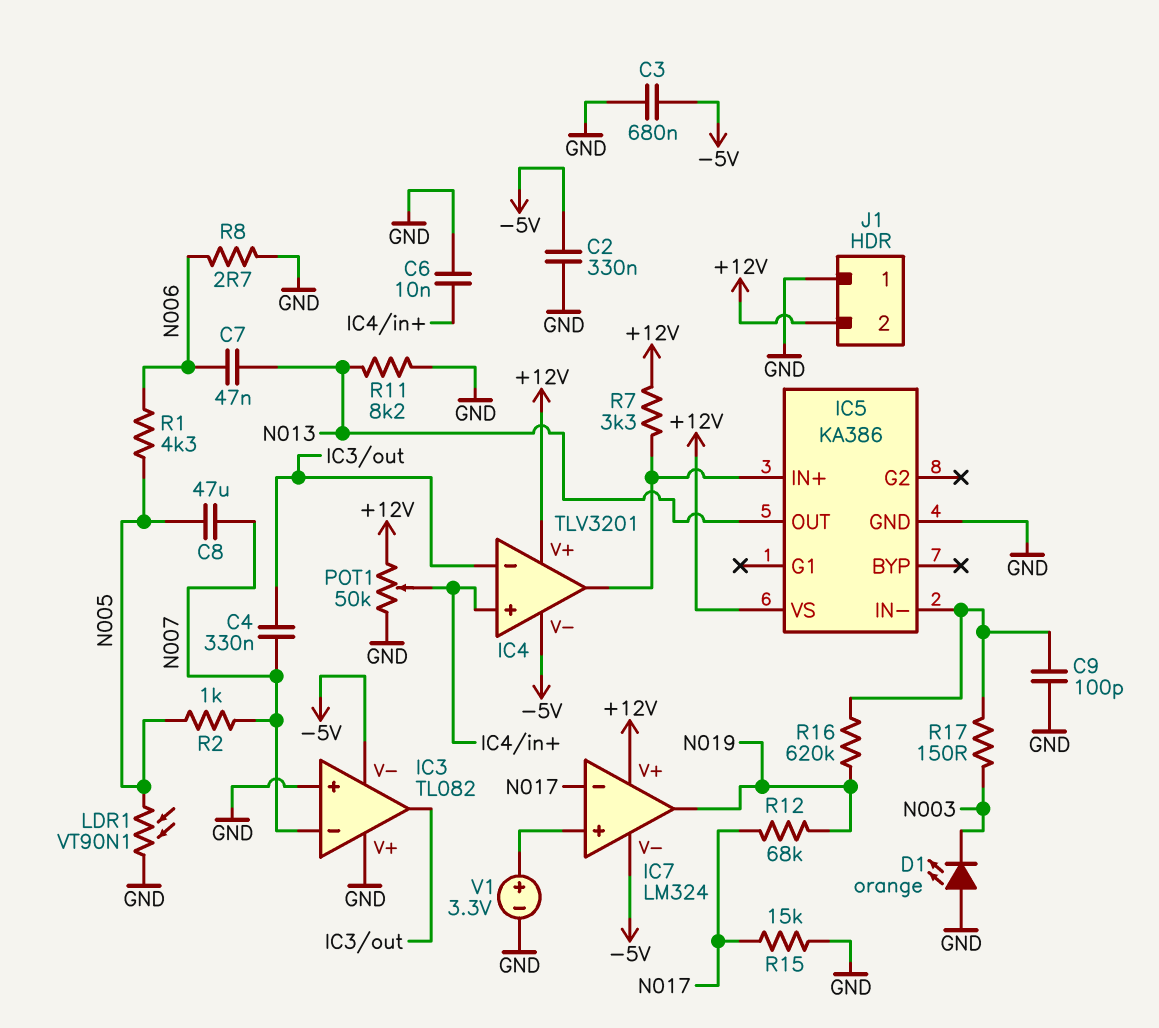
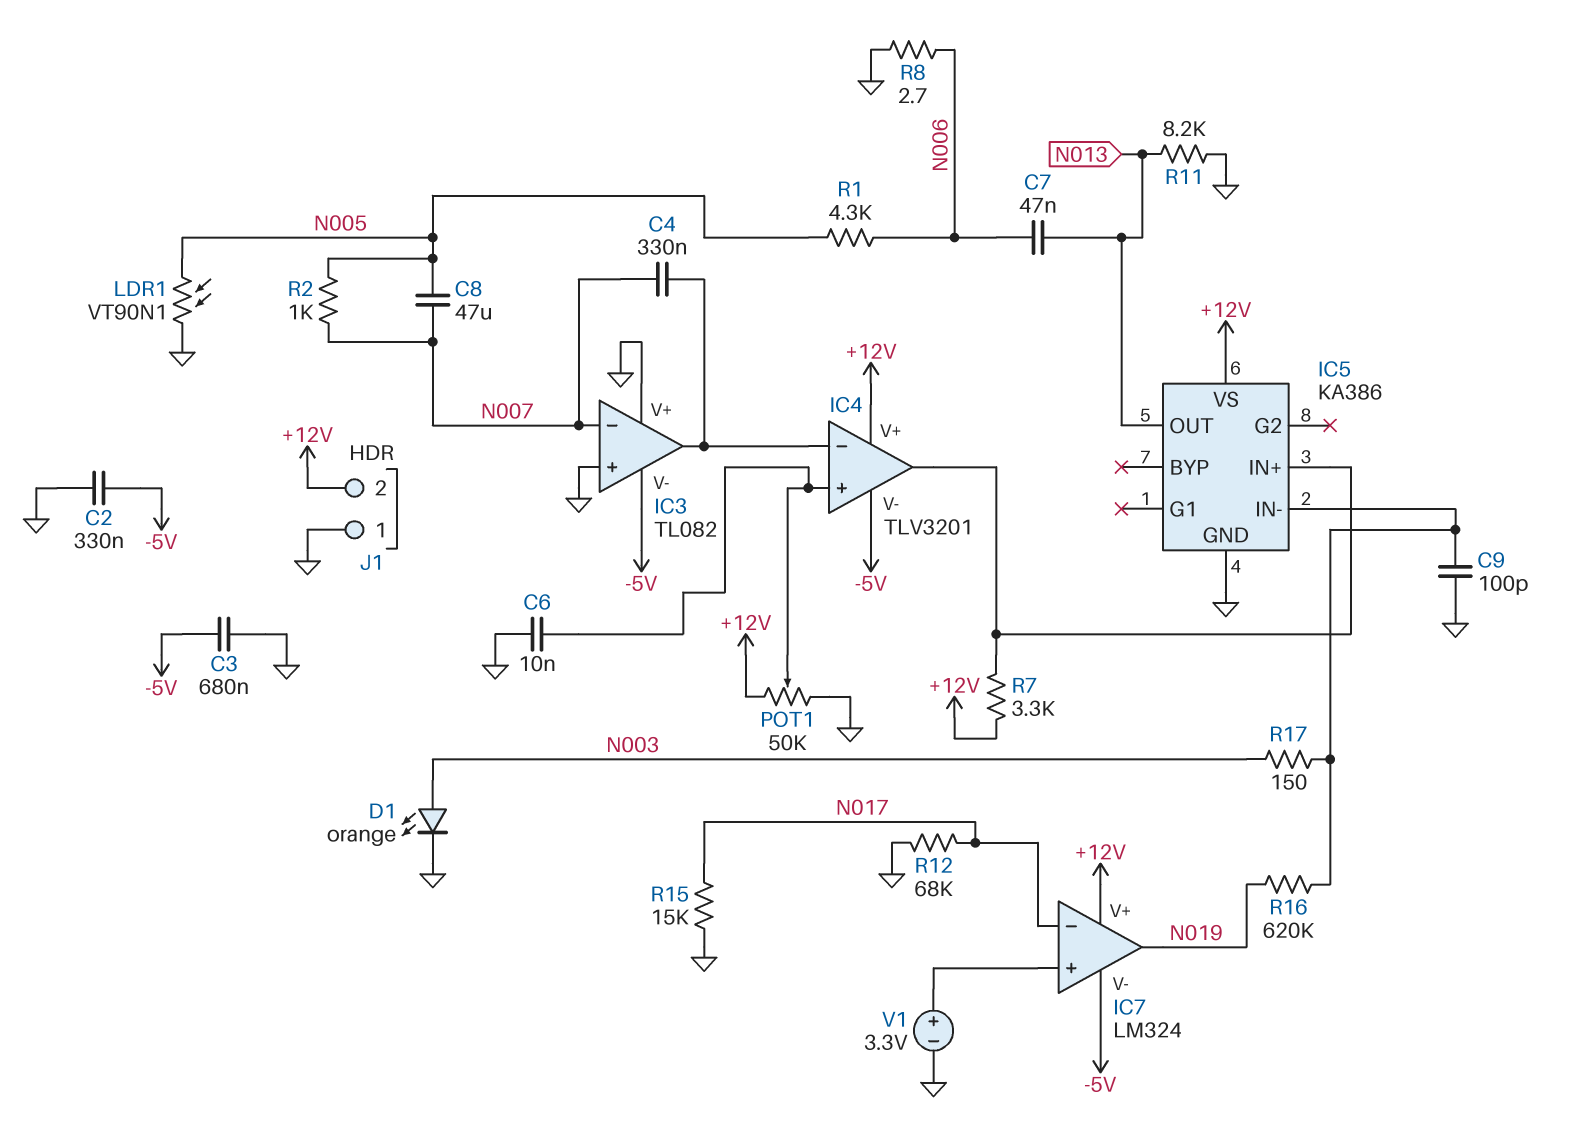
D1: LED orange (A GND, K N003) -> LED orange (A N003, K GND)
R12: 68k (N017, N019) -> 68k (GND, N017)

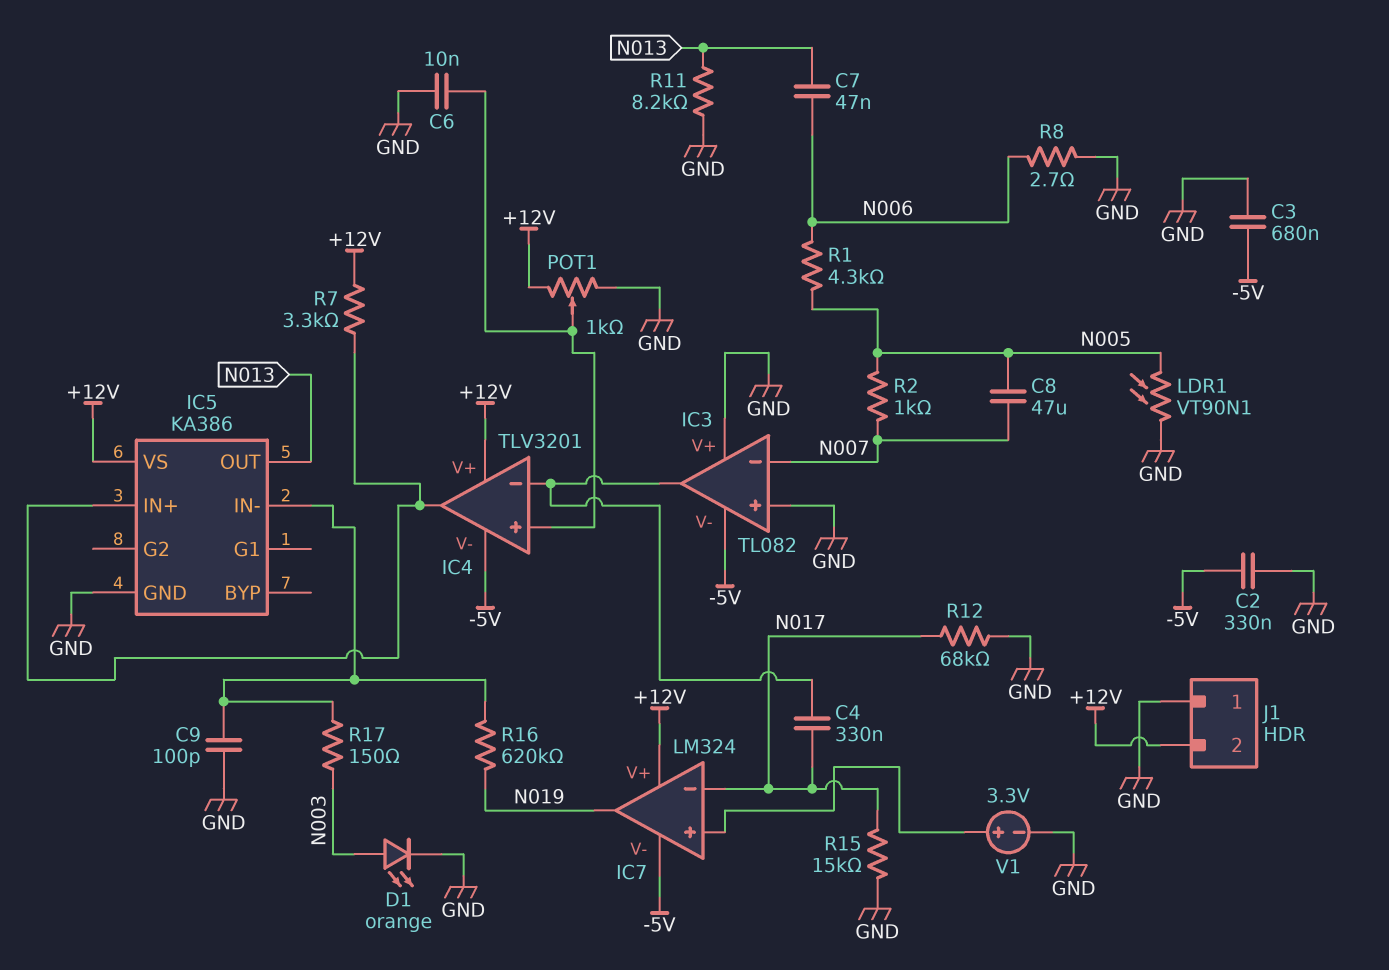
C4: 330nF (IC3/out, N007) -> 330nF (IC3/out, N017)
POT1: 50k (+12V, GND, wiper IC4/in+) -> 1k (+12V, GND, wiper IC4/in+)

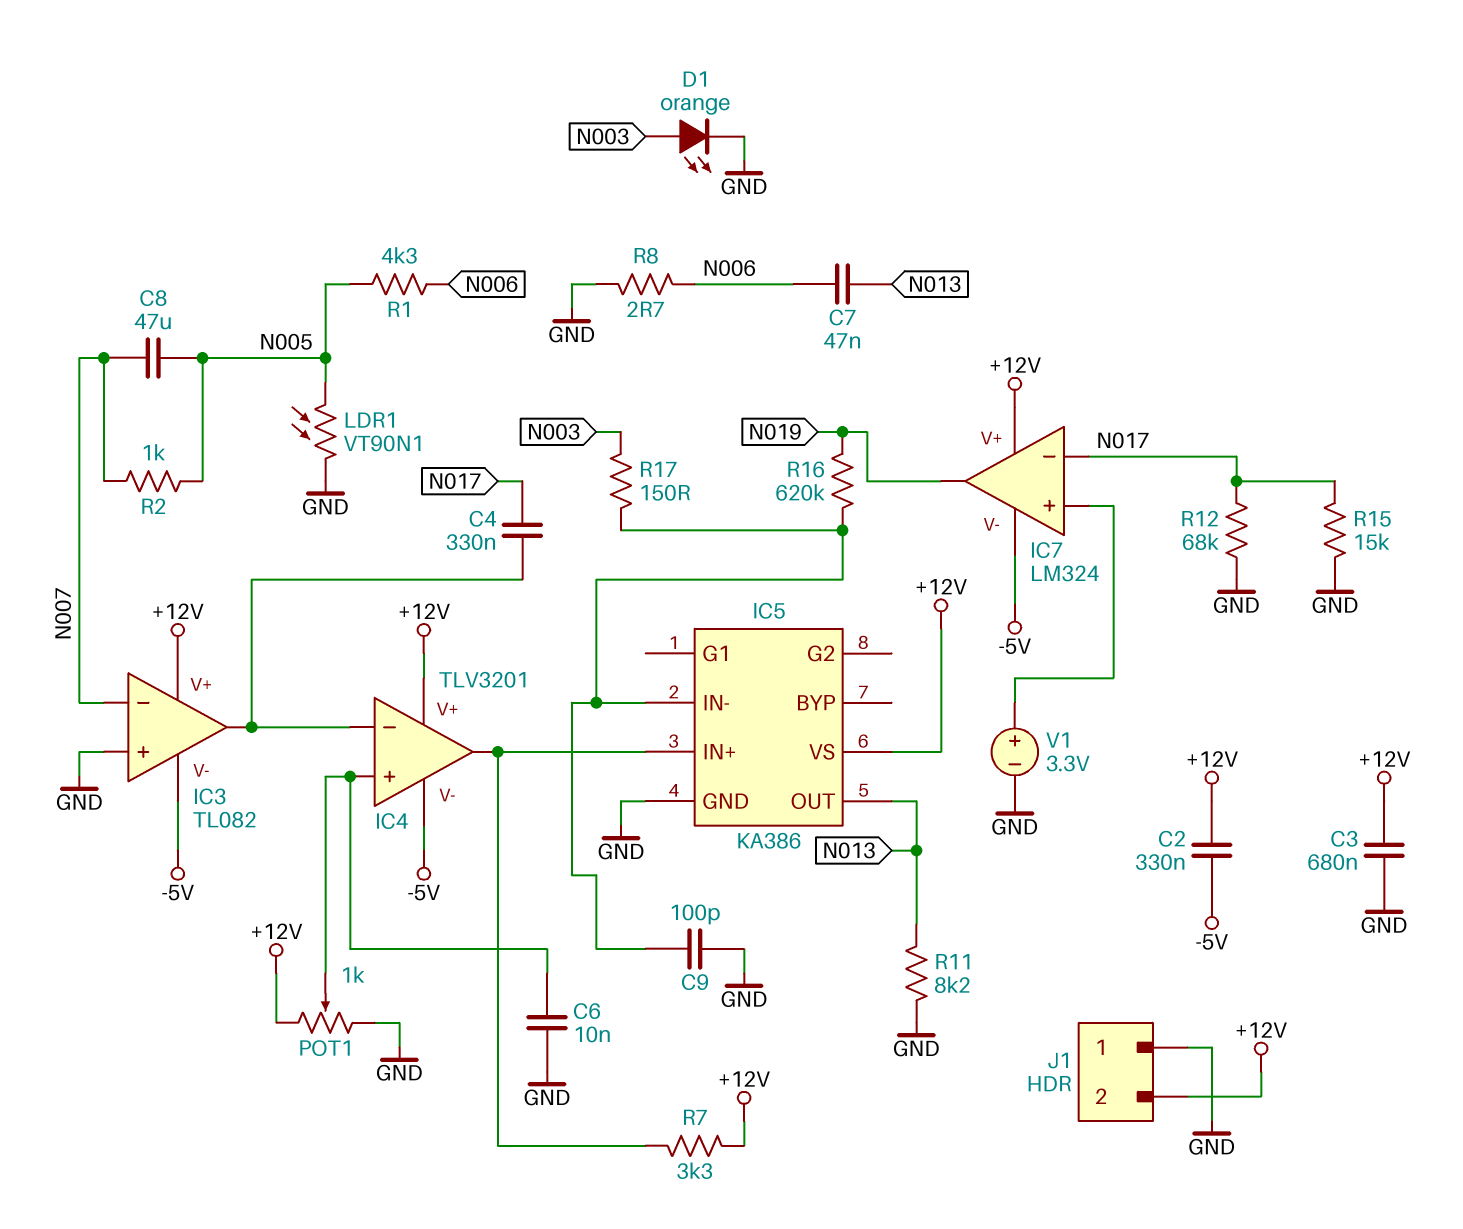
C2: 330nF (-5V, GND) -> 330nF (+12V, -5V)
C3: 680nF (-5V, GND) -> 680nF (+12V, GND)
IC3 pin V+: GND -> +12V

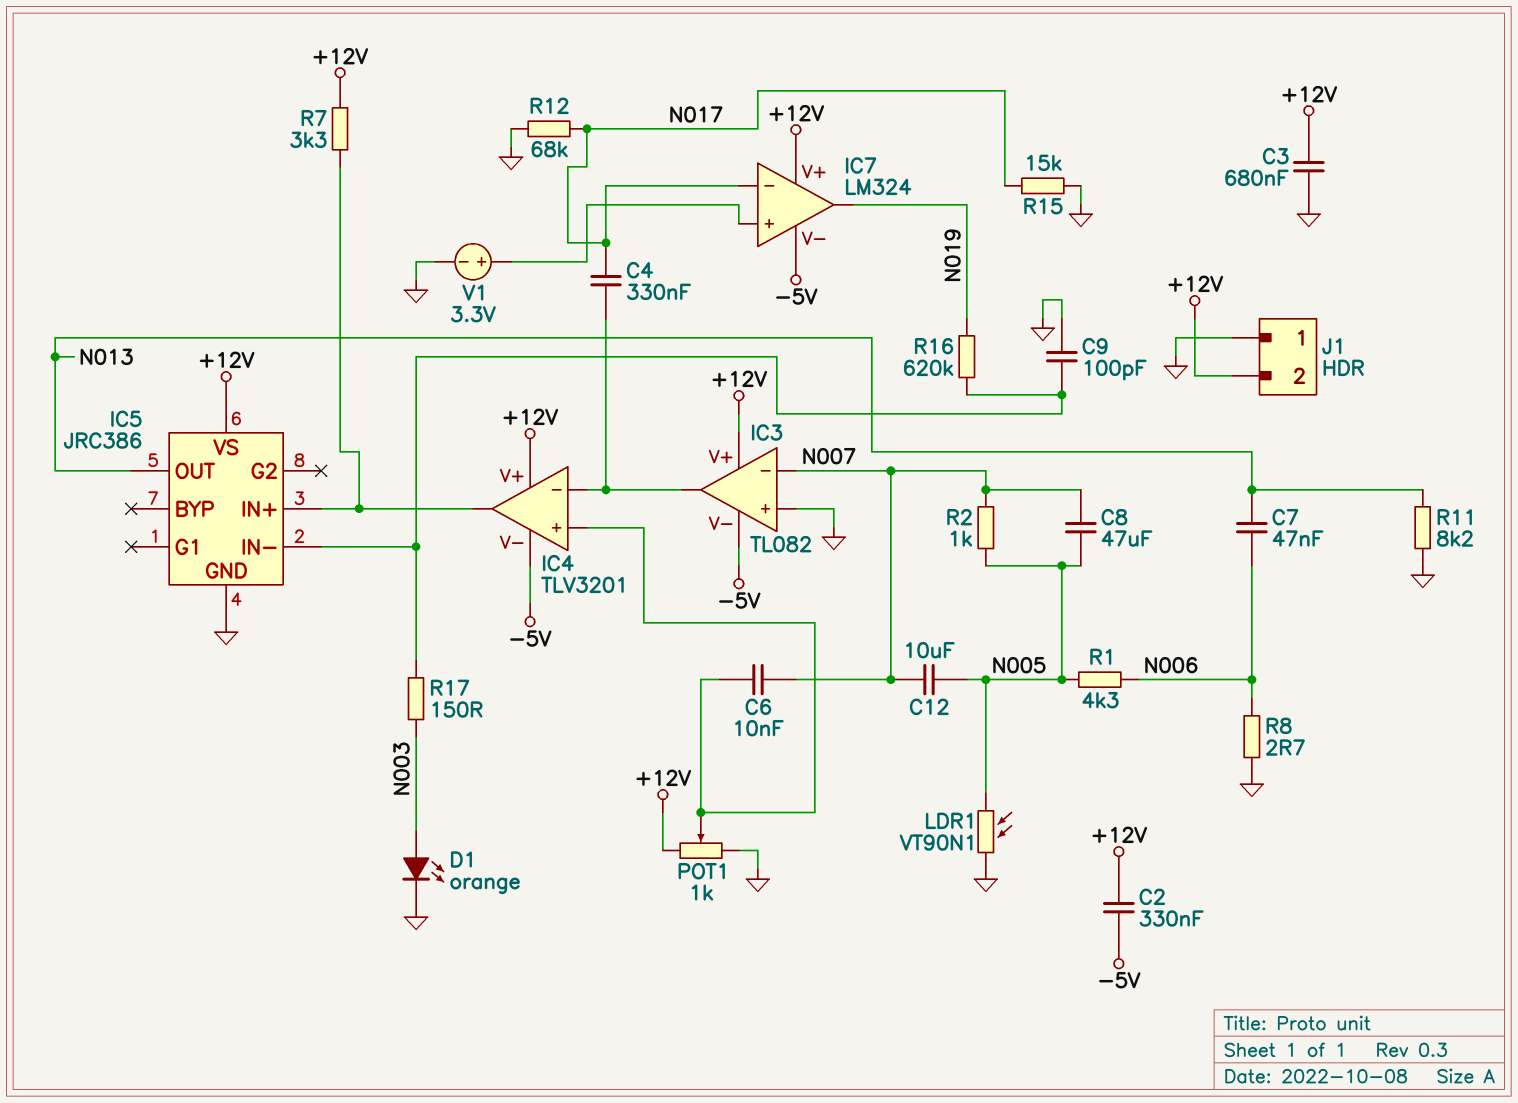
C6: 10nF (GND, IC4/in+) -> 10nF (IC4/in+, N007)
C12: none -> 10uF (N005, N007)
IC5: KA386 -> JRC386

